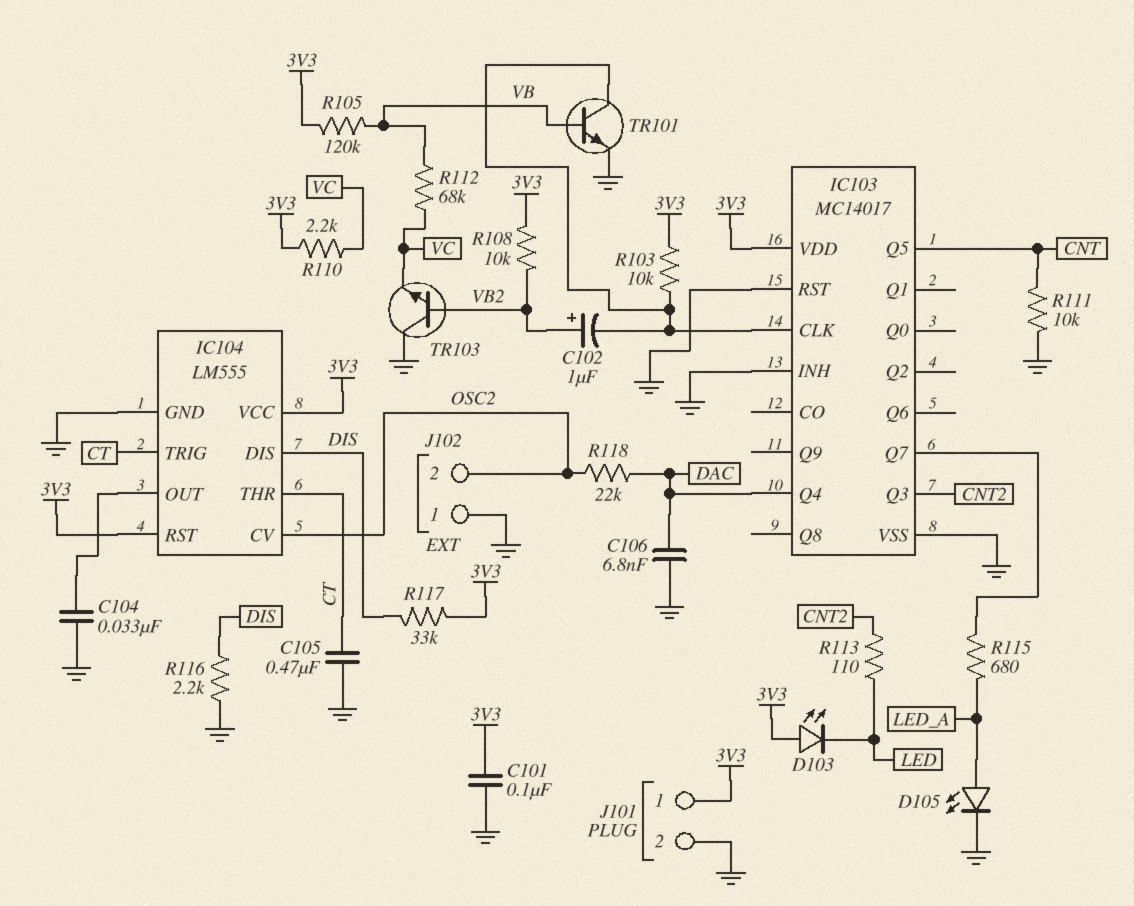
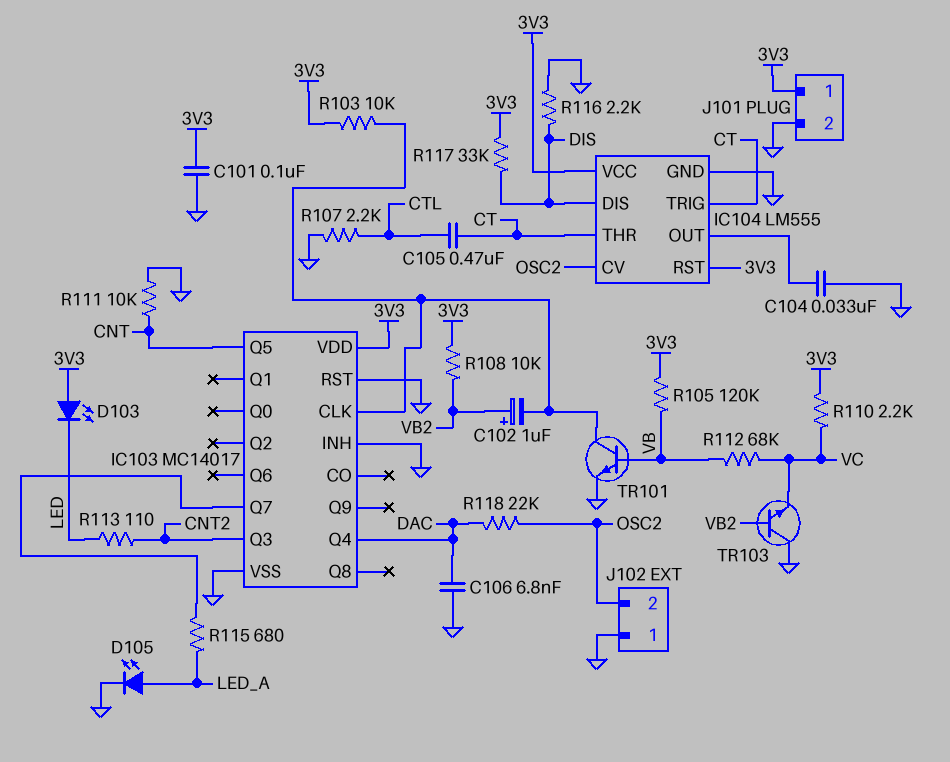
C105: 470nF (CT, GND) -> 470nF (CT, CTL)
R107: none -> 2.2k (CTL, GND)

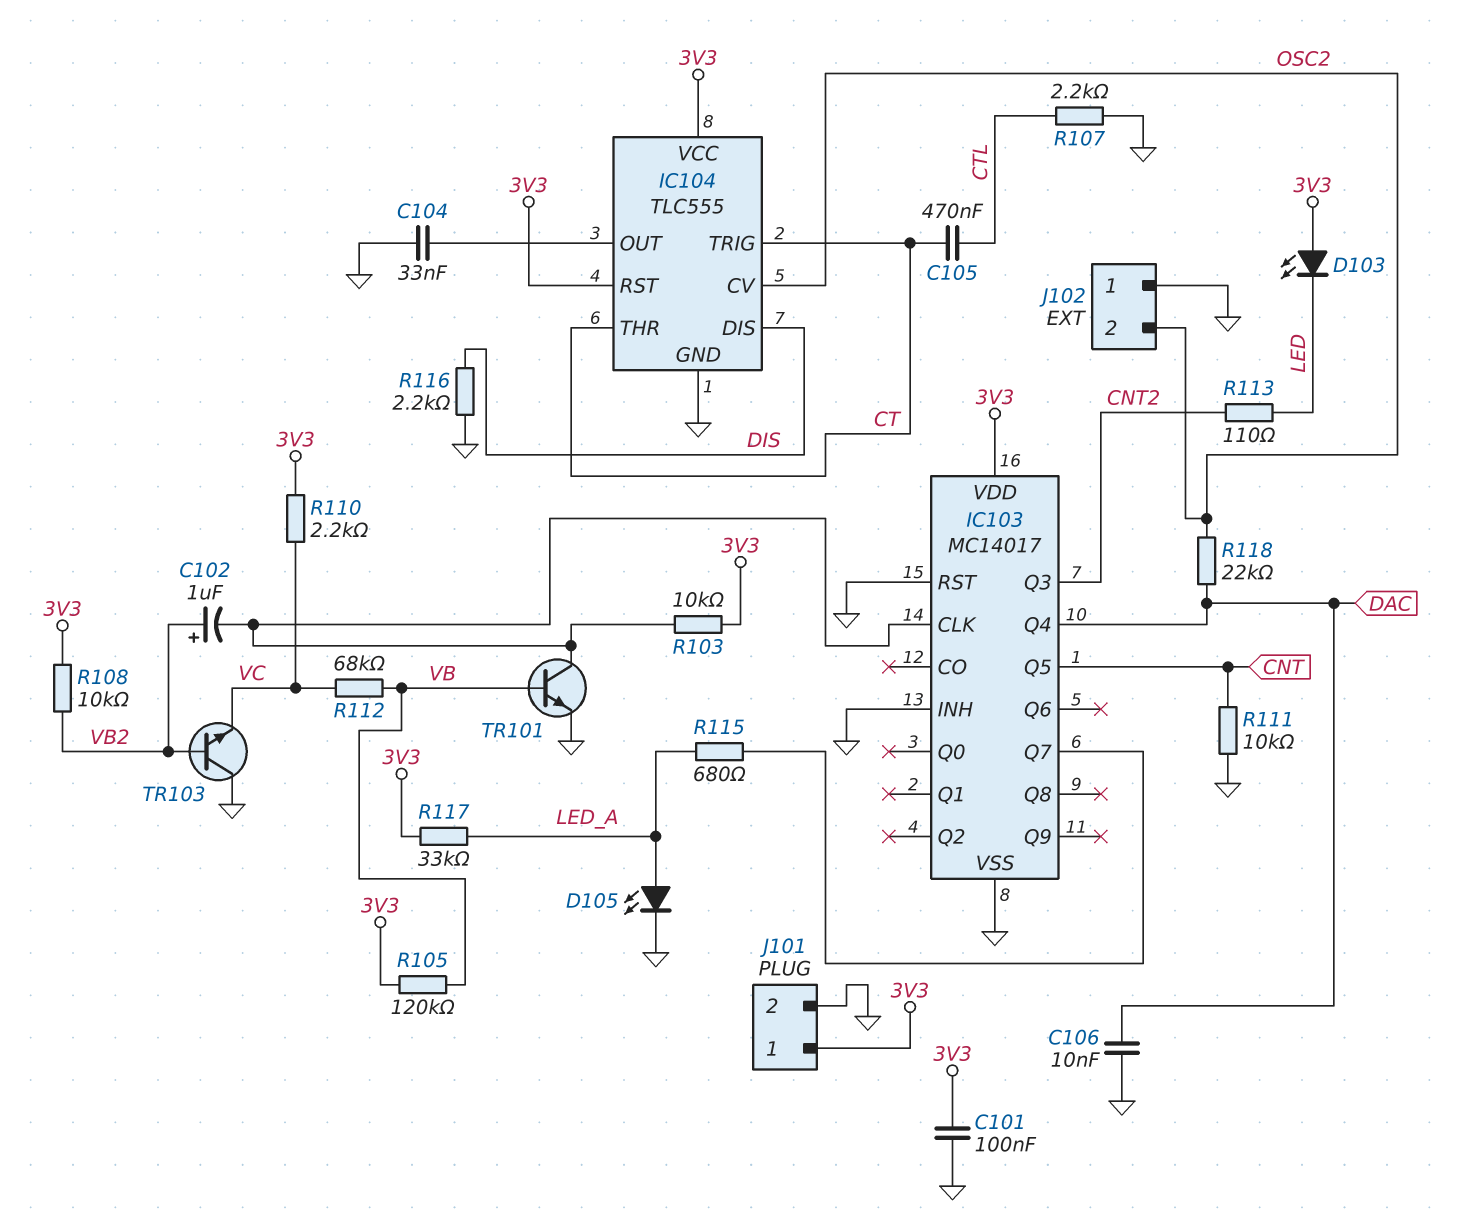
C106: 6.8nF (DAC, GND) -> 10nF (DAC, GND)
IC104: LM555 -> TLC555
R117: 33k (3V3, DIS) -> 33k (3V3, LED_A)

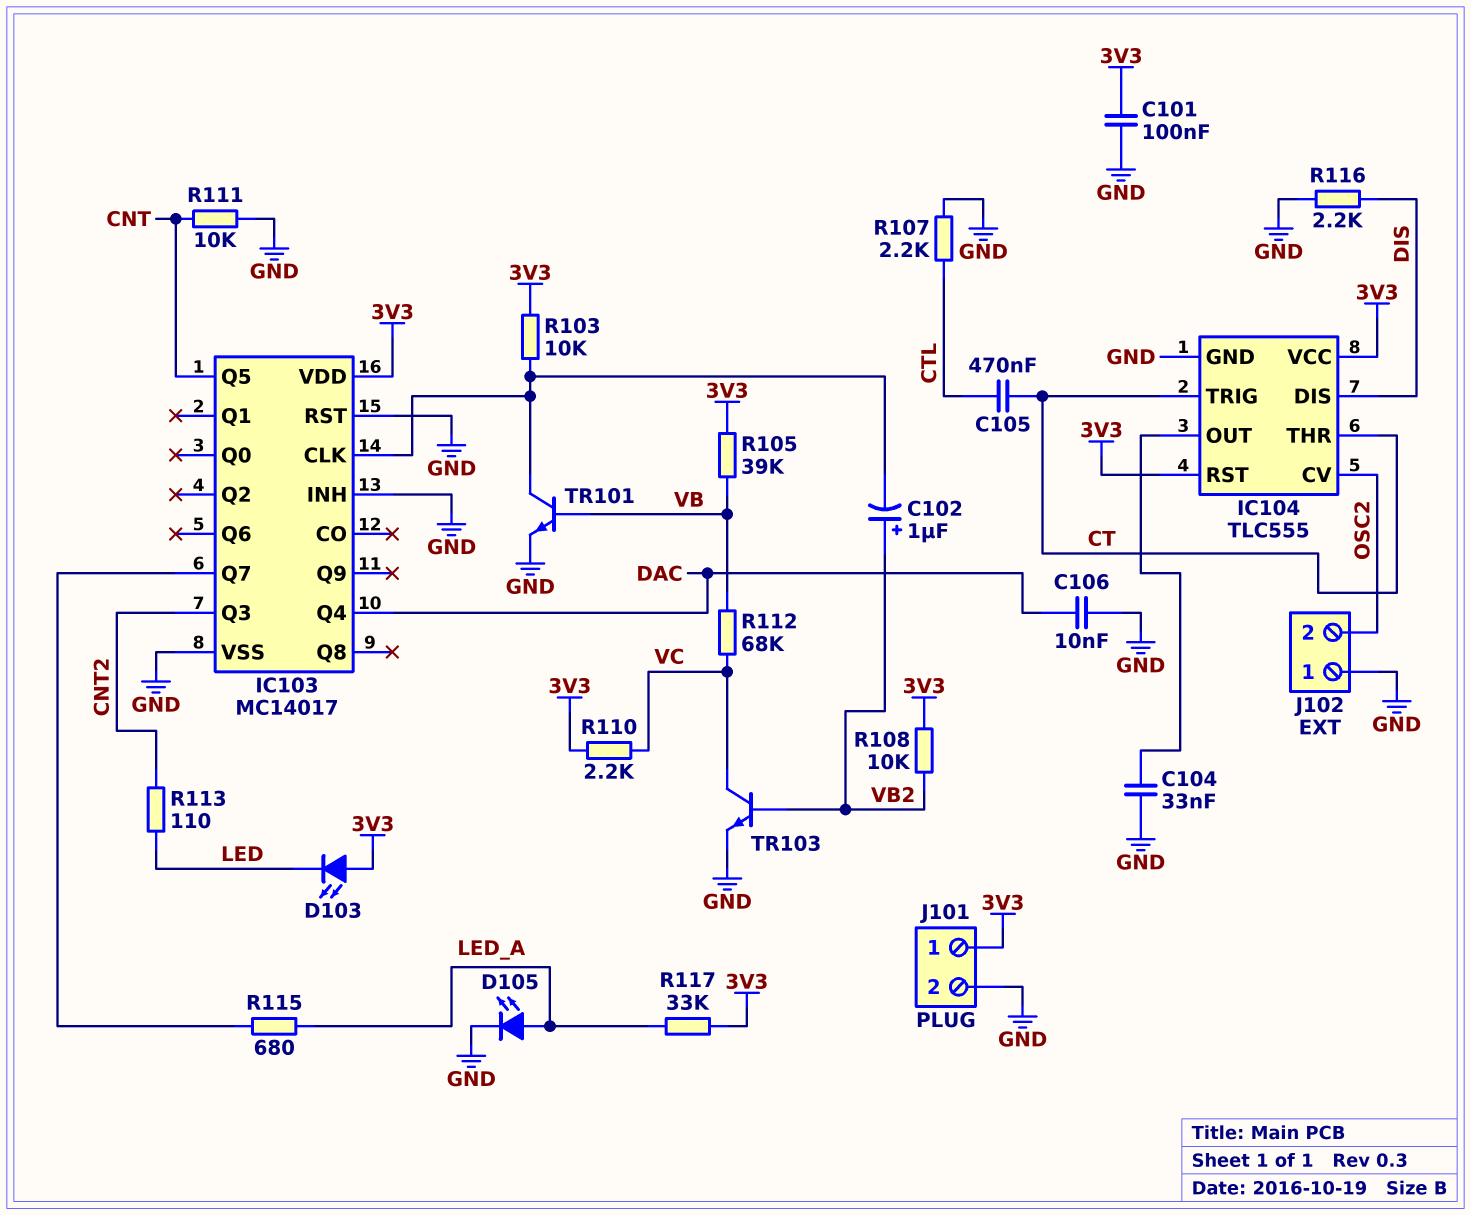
R105: 120k (3V3, VB) -> 39k (3V3, VB)
R118: 22k (DAC, OSC2) -> none
TR103: NPN (B VB2, C GND, E VC) -> NPN (B VB2, C VC, E GND)

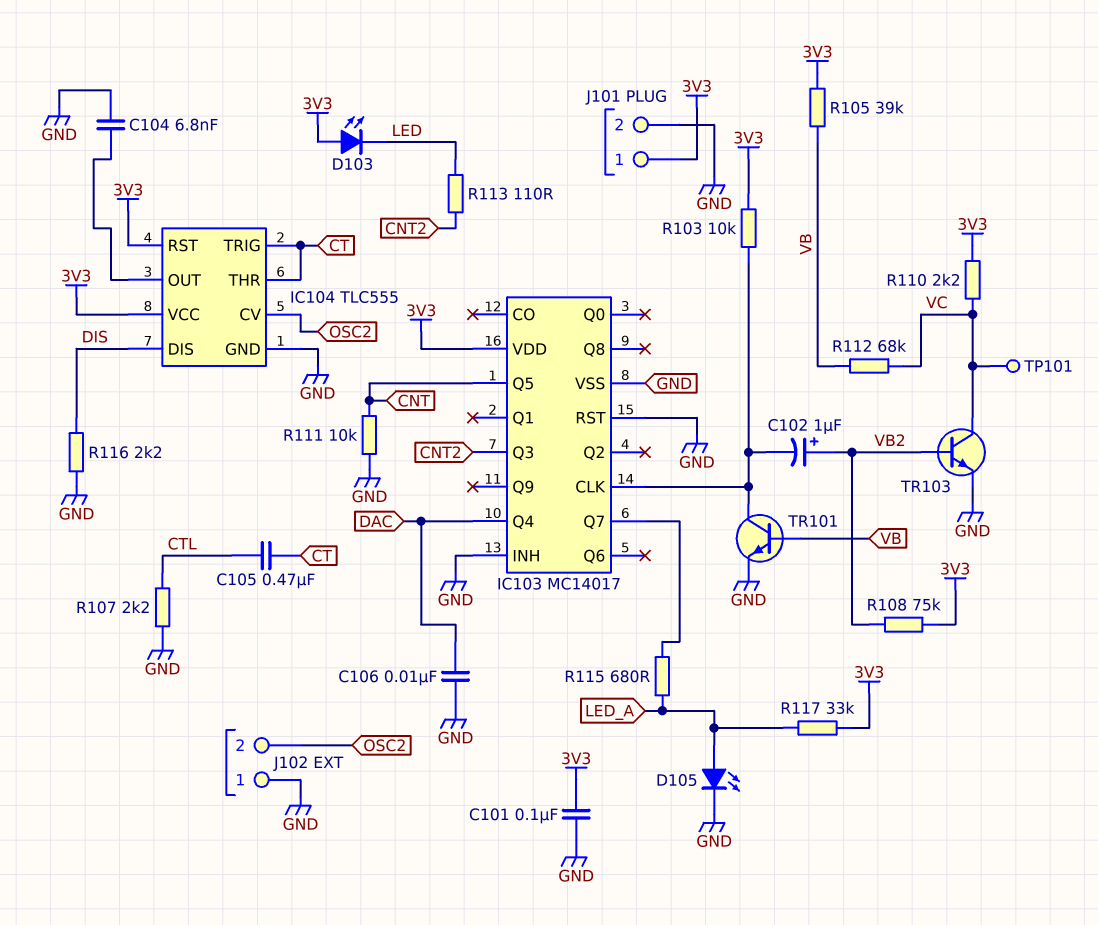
C104: 33nF (GND, IC104/OUT) -> 6.8nF (GND, IC104/OUT)
R108: 10k (3V3, VB2) -> 75k (3V3, VB2)
TP101: none -> test point (VC)

